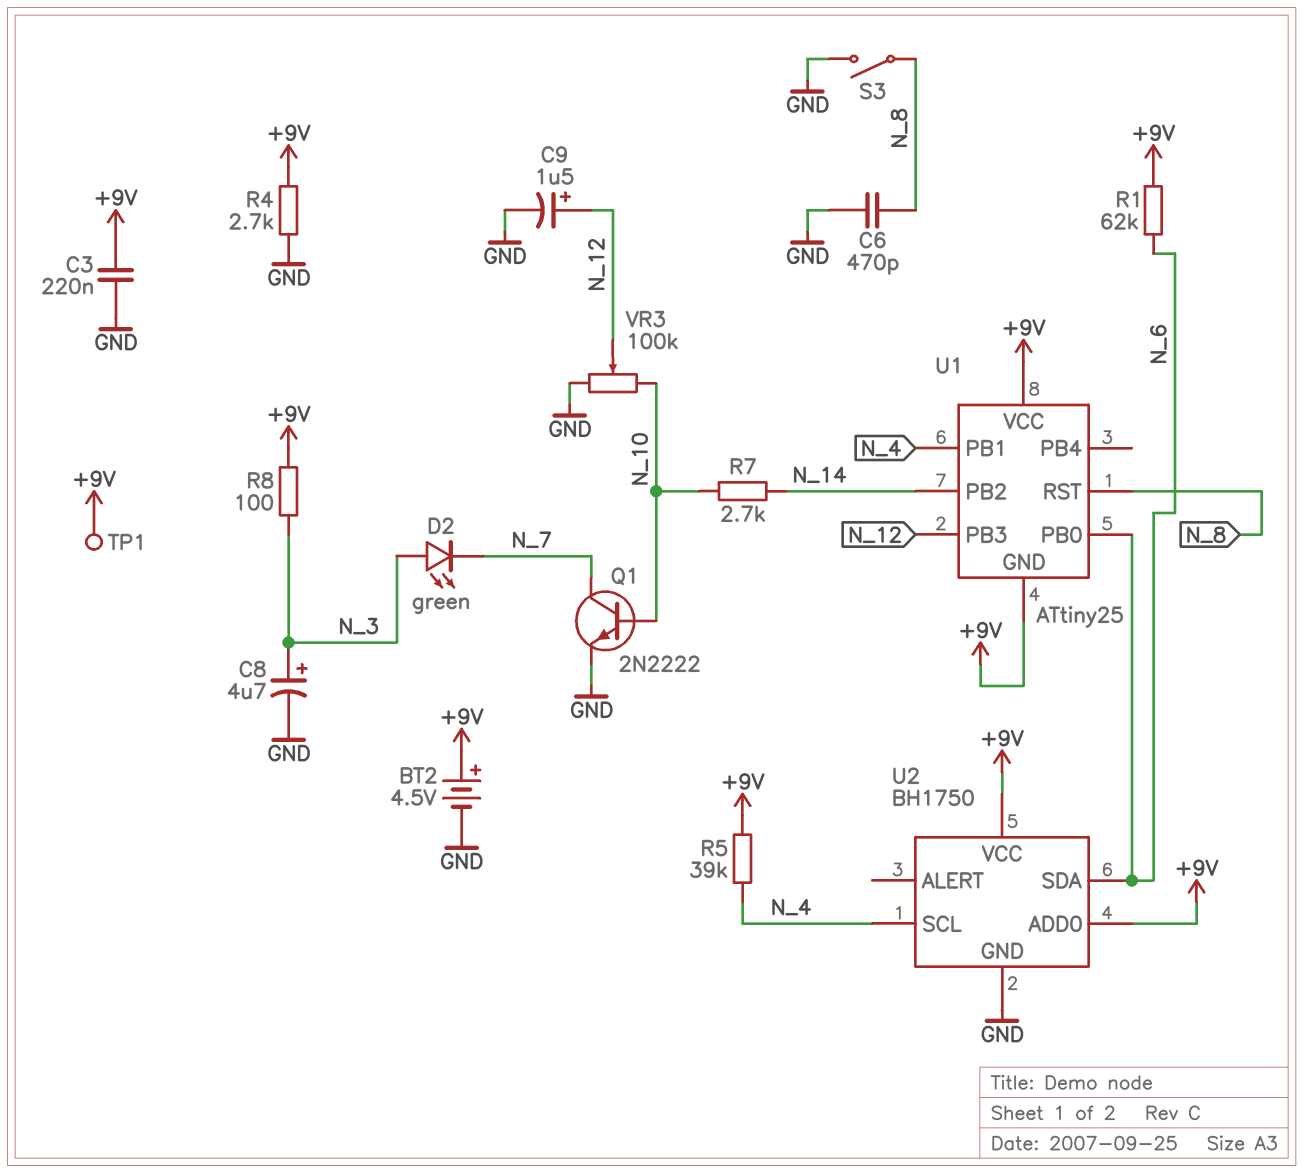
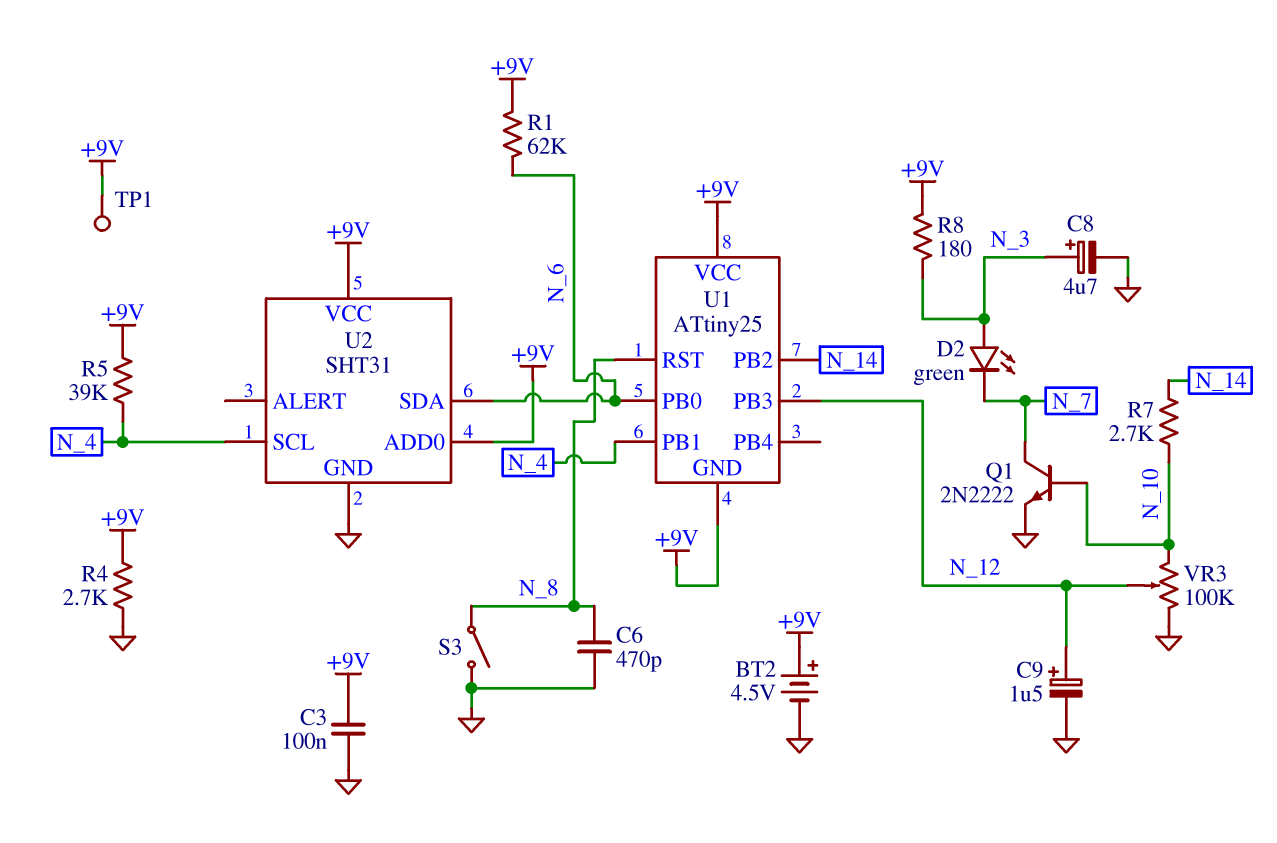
C3: 220nF (+9V, GND) -> 100nF (+9V, GND)
R8: 100 (+9V, N_3) -> 180 (+9V, N_3)
U2: BH1750 -> SHT31

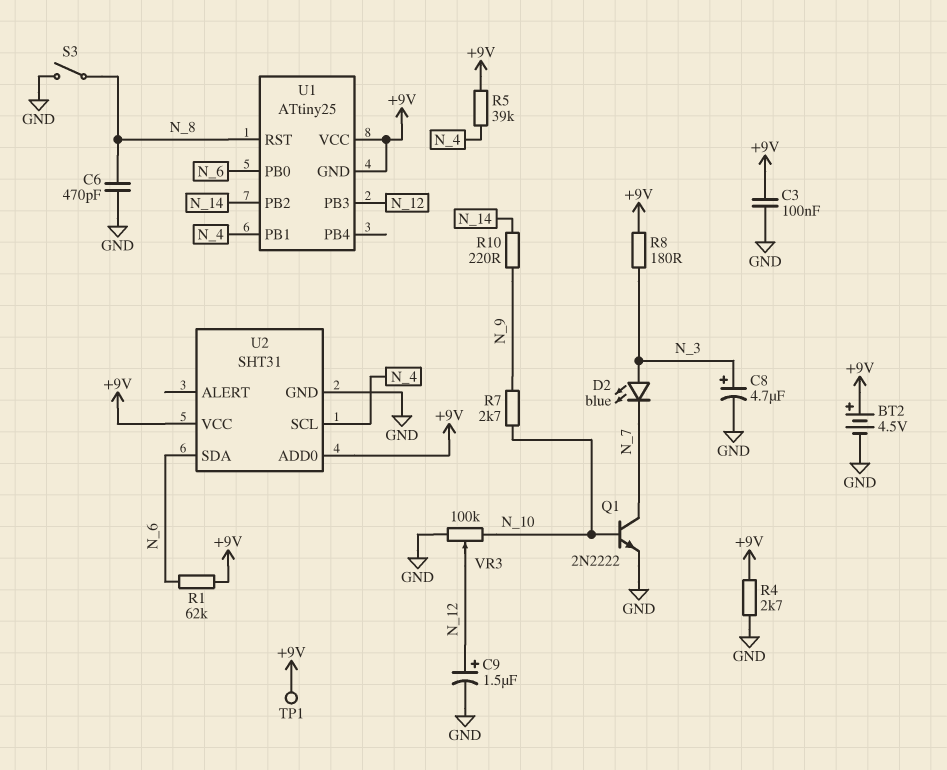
D2: LED green (A N_3, K N_7) -> LED blue (A N_3, K N_7)
R7: 2.7k (N_10, N_14) -> 2.7k (N_9, N_10)
R10: none -> 220 (N_9, N_14)

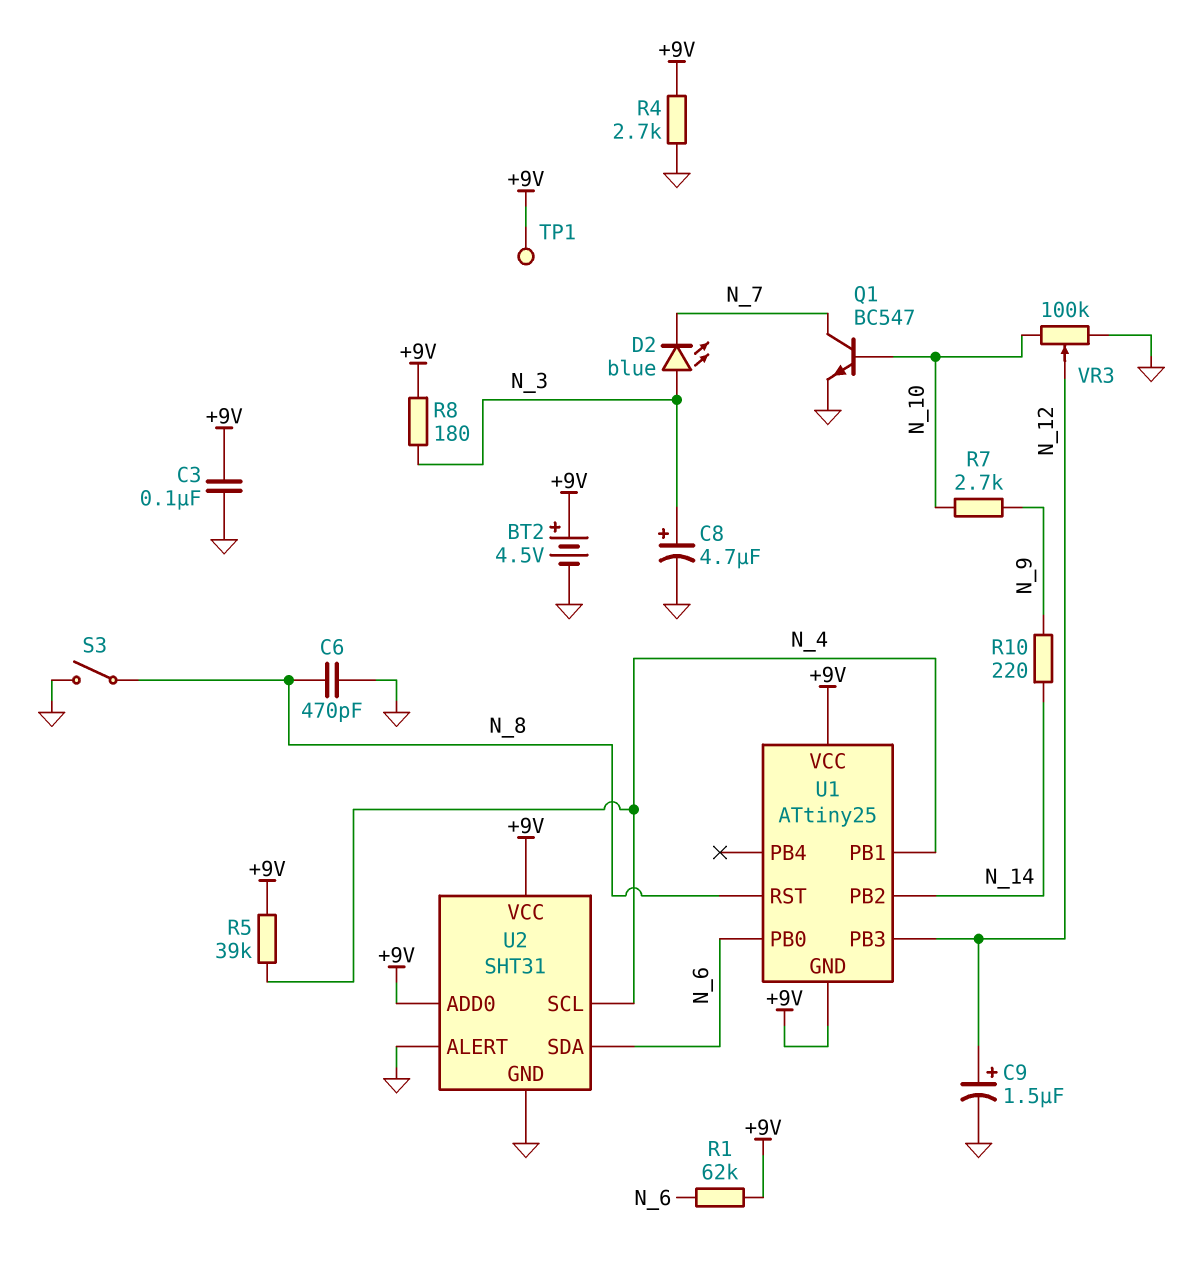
Q1: NPN 2N2222 (B N_10, C N_7, E GND) -> NPN BC547 (B N_10, C N_7, E GND)
U2 pin ALERT: none -> GND

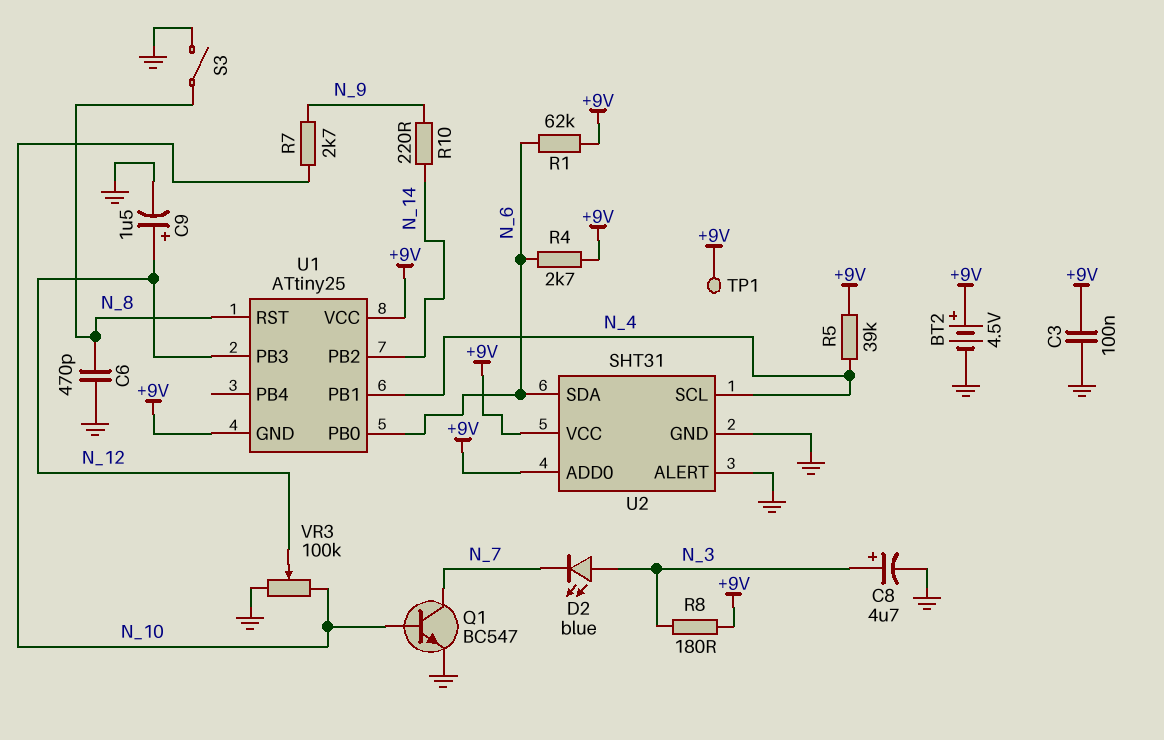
R4: 2.7k (+9V, GND) -> 2.7k (+9V, N_6)

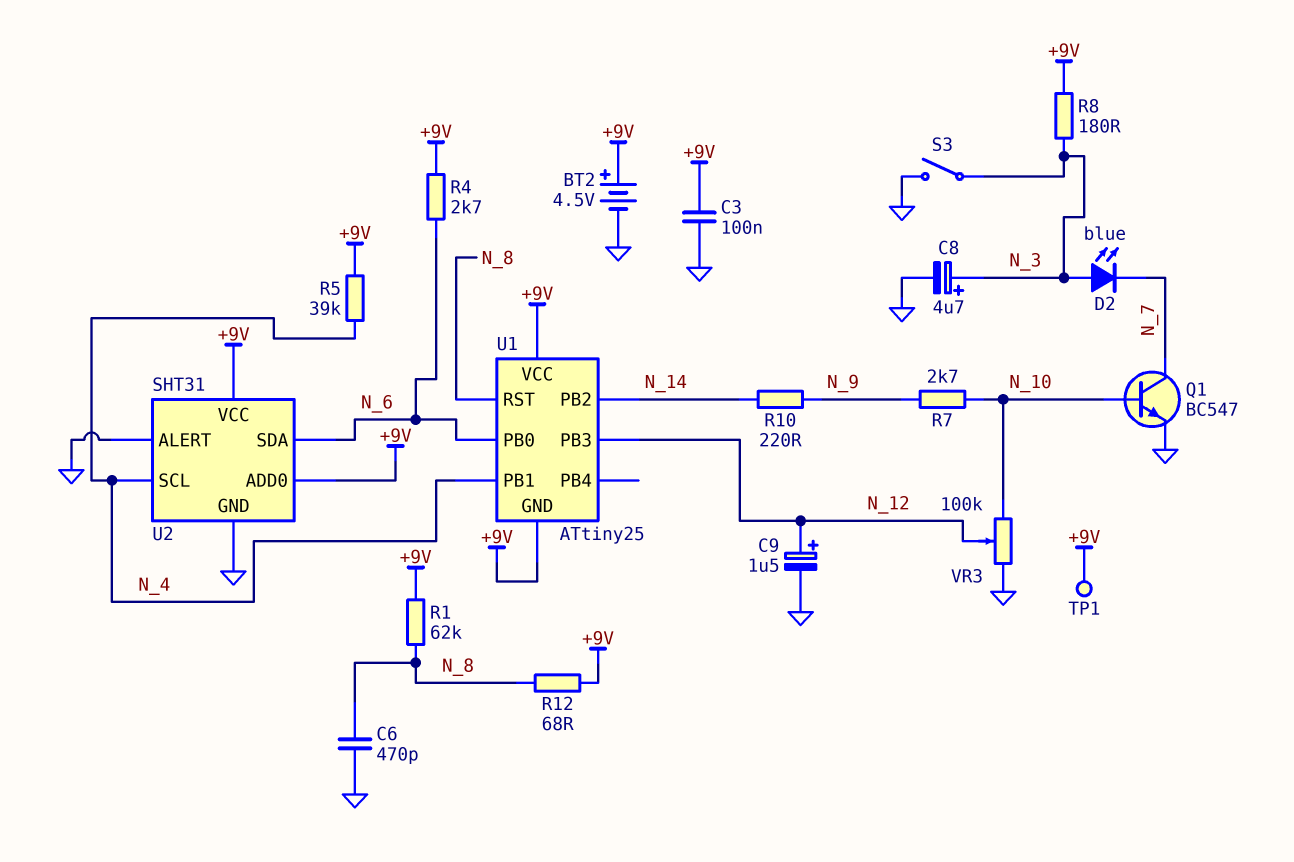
R1: 62k (+9V, N_6) -> 62k (+9V, N_8)
R12: none -> 68 (+9V, N_8)
S3: switch (GND, N_8) -> switch (GND, N_3)

